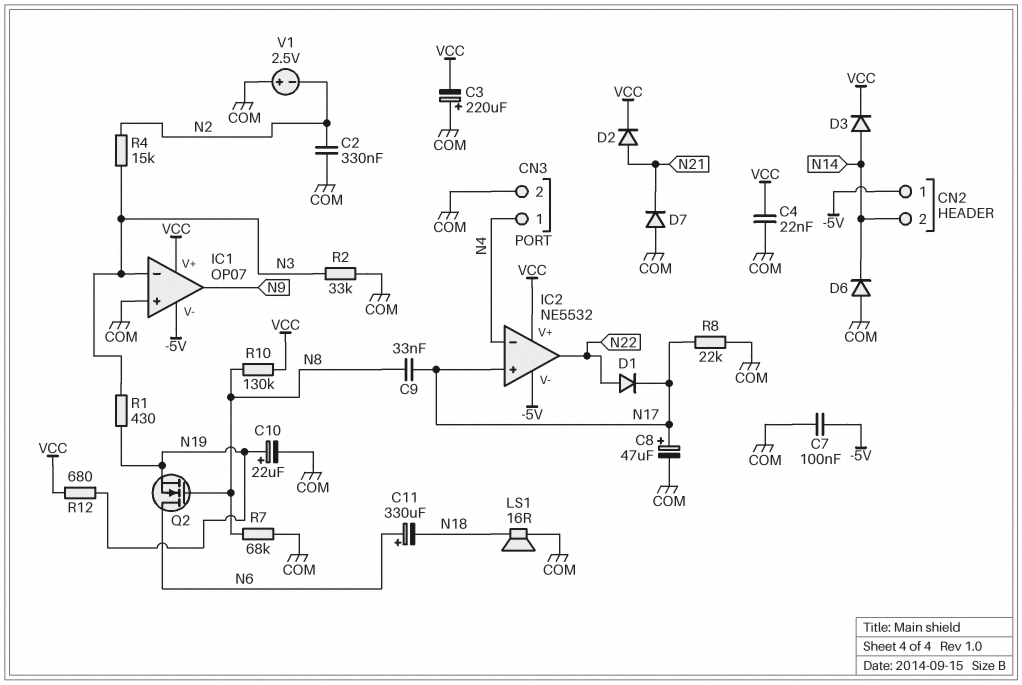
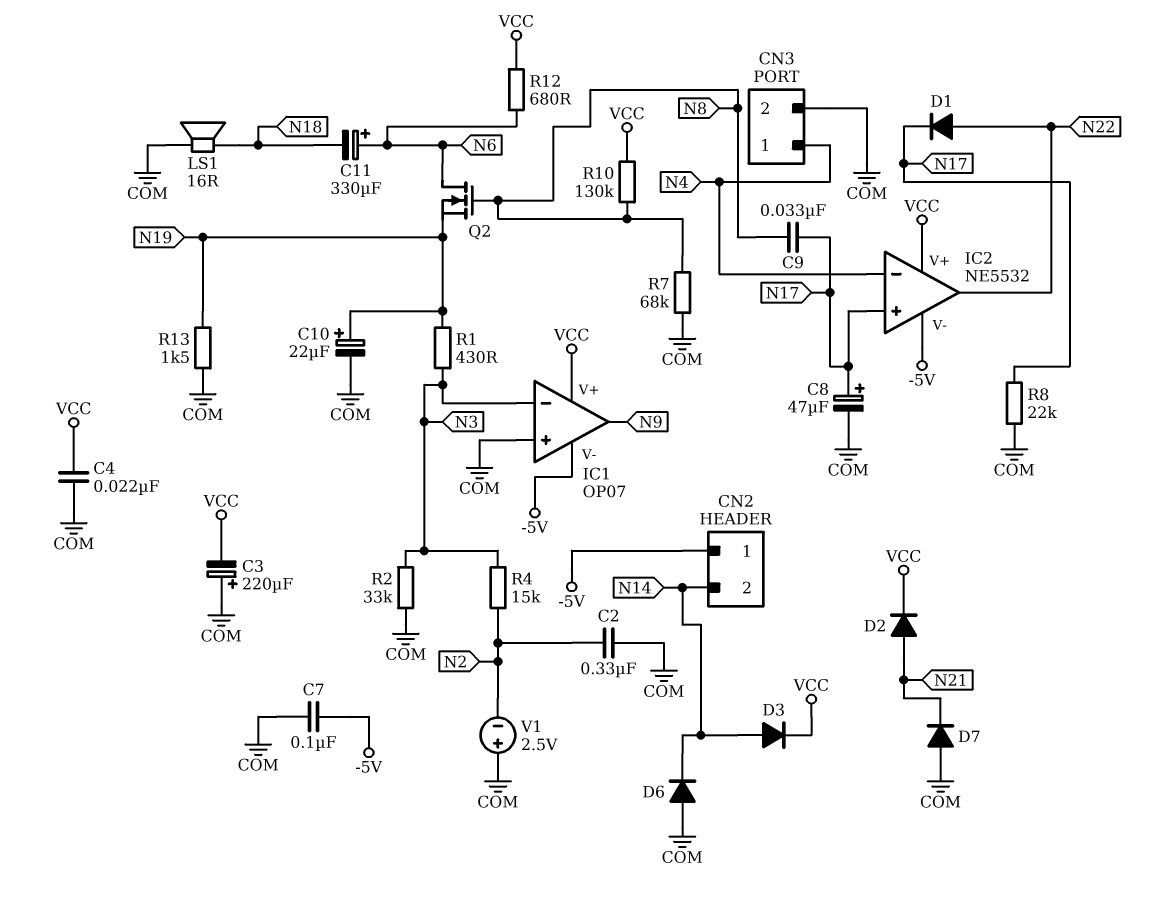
R12: 680 (N19, VCC) -> 680 (N6, VCC)
R13: none -> 1.5k (COM, N19)

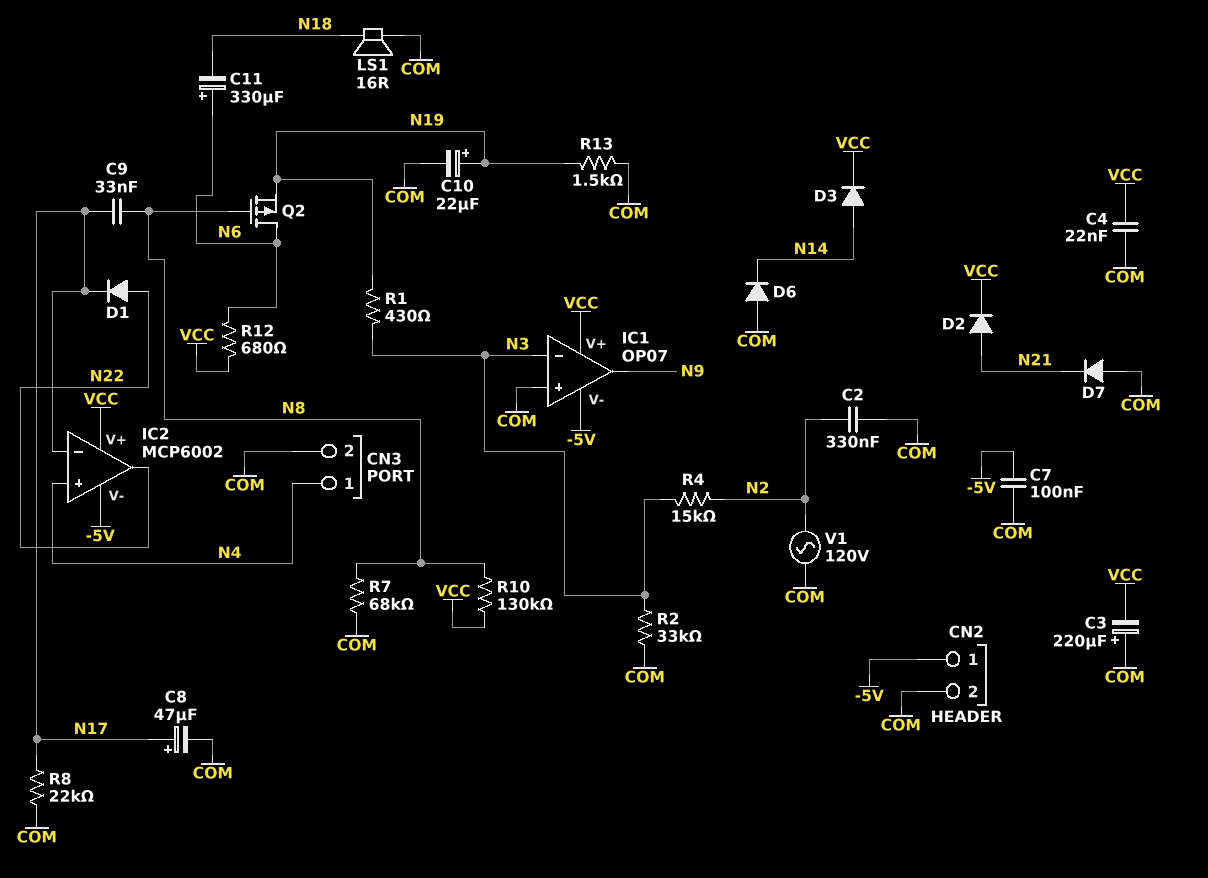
CN2 pin 2: N14 -> COM
IC2: NE5532 -> MCP6002
IC2 pin in+: N17 -> N4
IC2 pin in-: N4 -> N17
Q2: NMOS (G N8, D N6, S N19) -> PMOS (G N8, D N6, S N19)
V1: 2.5V (plus COM, minus N2) -> AC 120V (COM, N2)

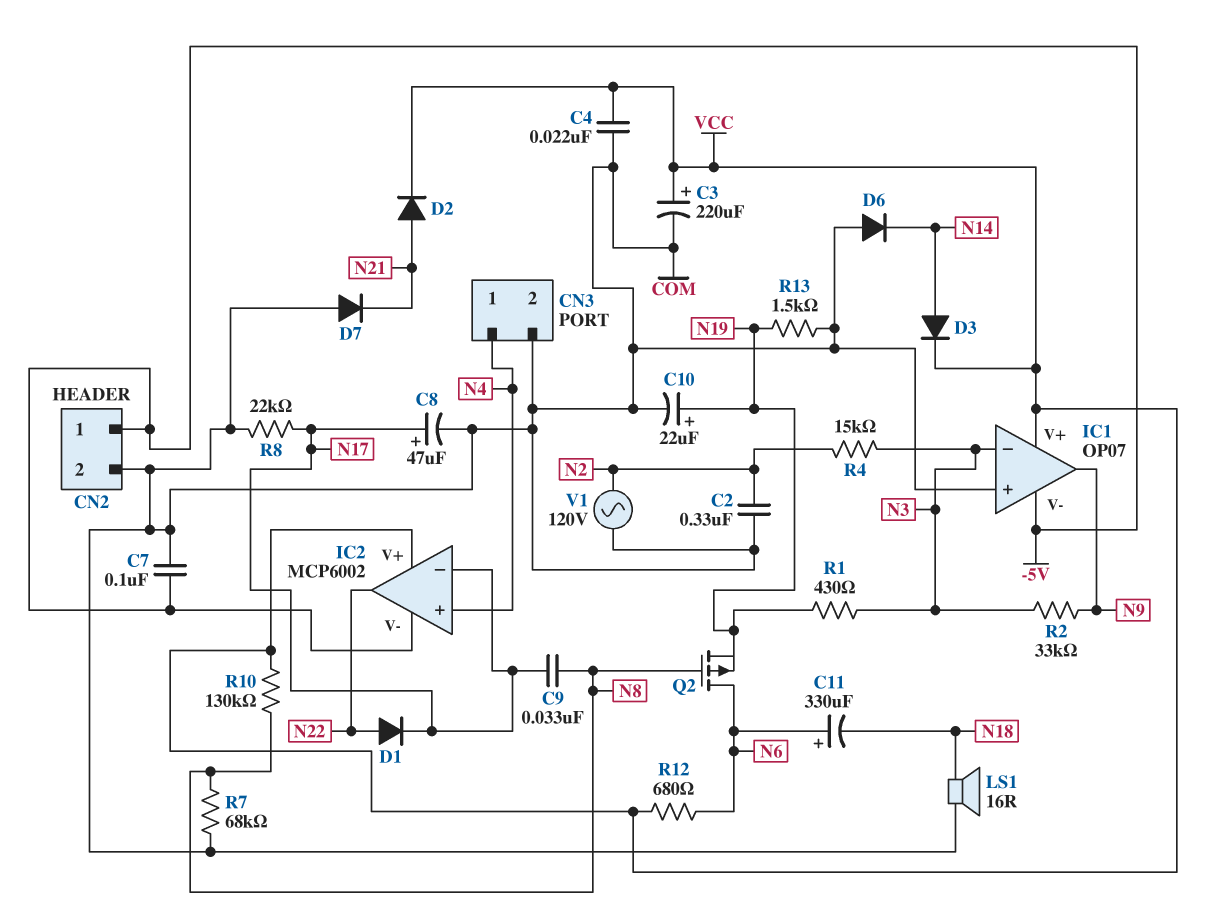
C3: 220uF (plus COM, minus VCC) -> 220uF (plus VCC, minus COM)
R2: 33k (COM, N3) -> 33k (N3, N9)

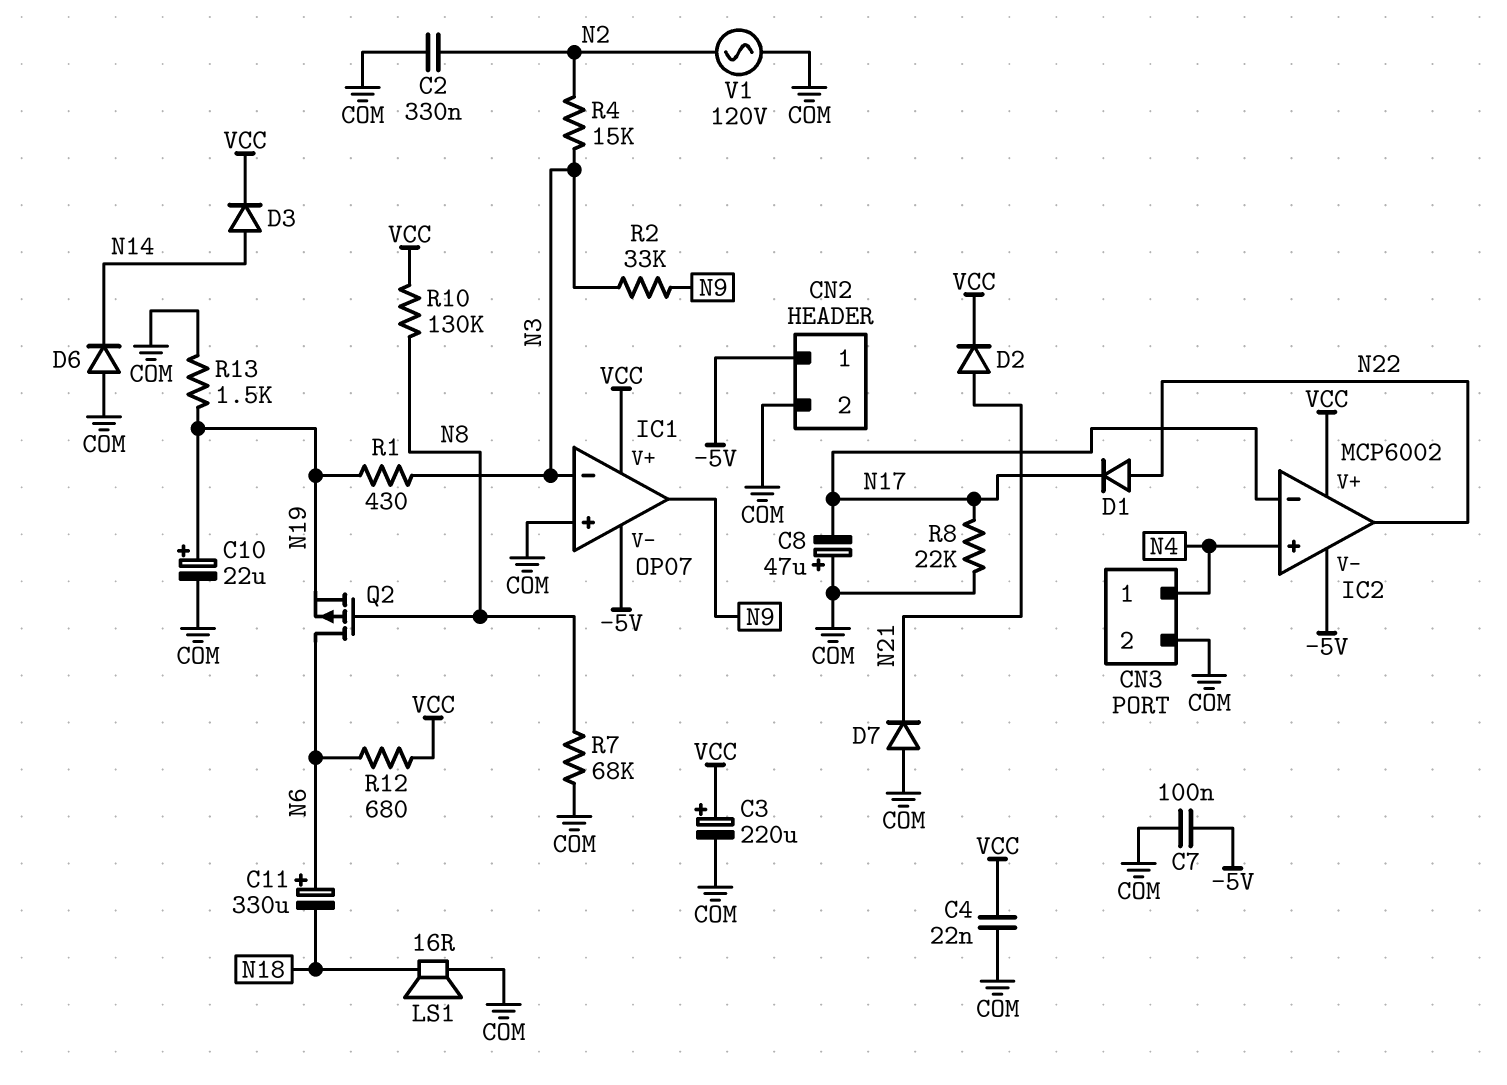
C8: 47uF (plus N17, minus COM) -> 47uF (plus COM, minus N17)
C9: 33nF (N8, N17) -> none

